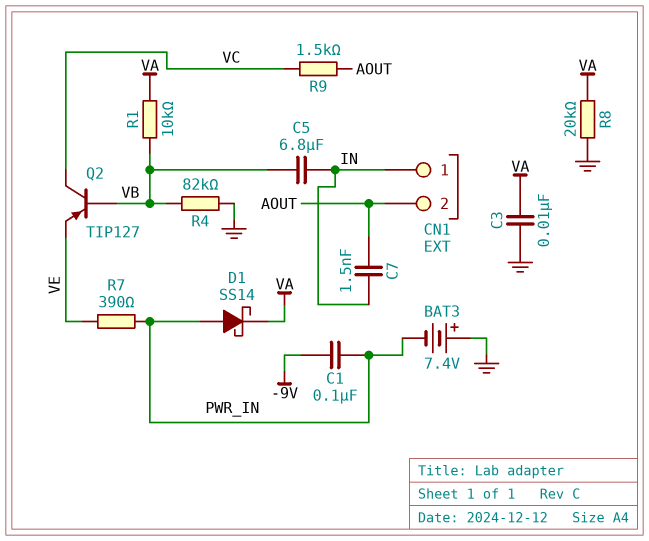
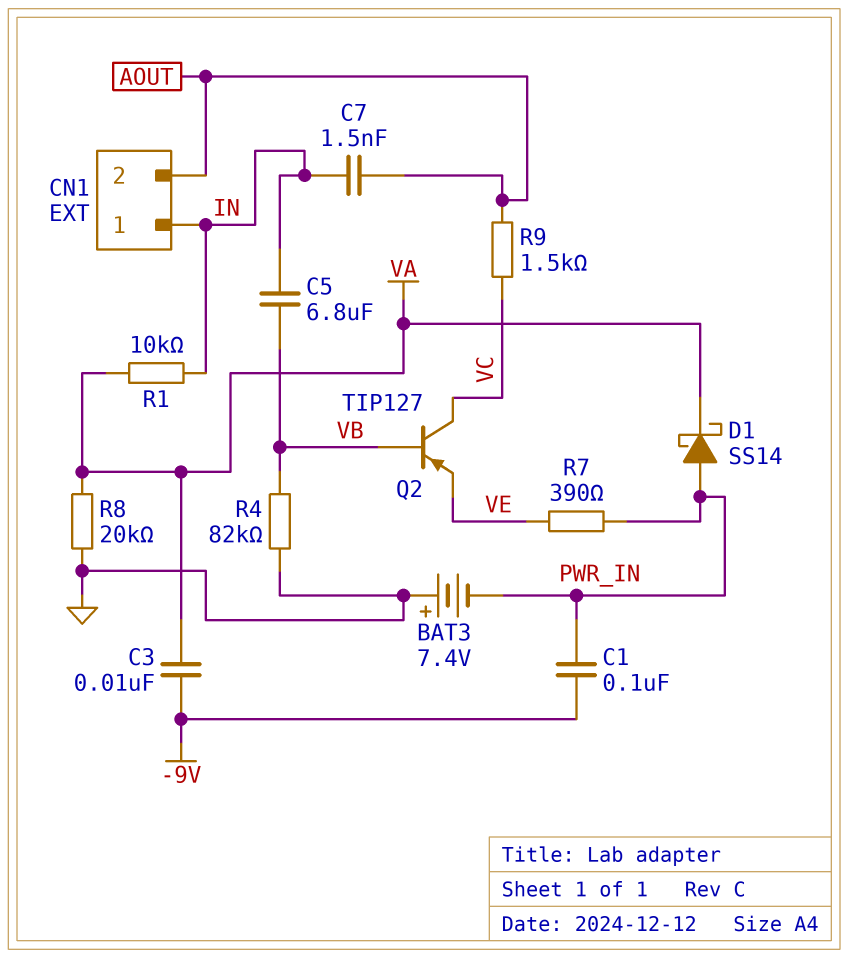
C3: 10nF (GND, VA) -> 10nF (-9V, VA)
R1: 10k (VA, VB) -> 10k (IN, VA)

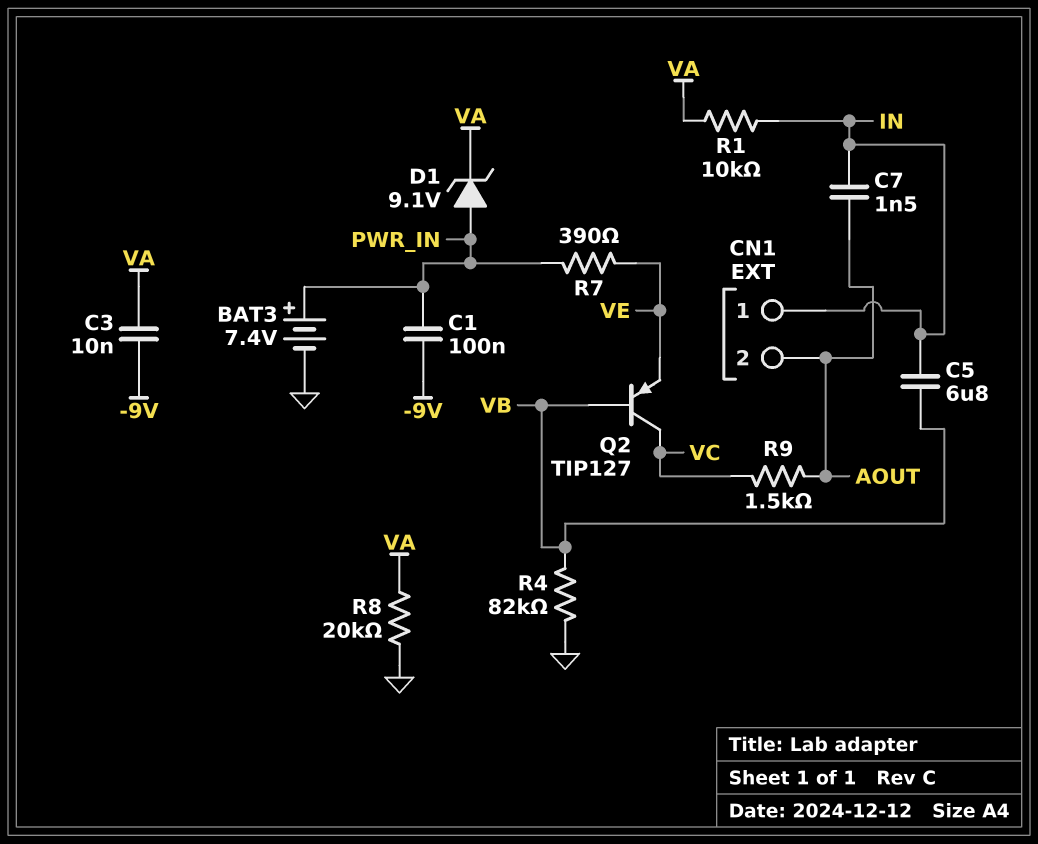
BAT3: 7.4V (plus GND, minus PWR_IN) -> 7.4V (plus PWR_IN, minus GND)
D1: schottky SS14 (A PWR_IN, K VA) -> zener 9.1V (A PWR_IN, K VA)

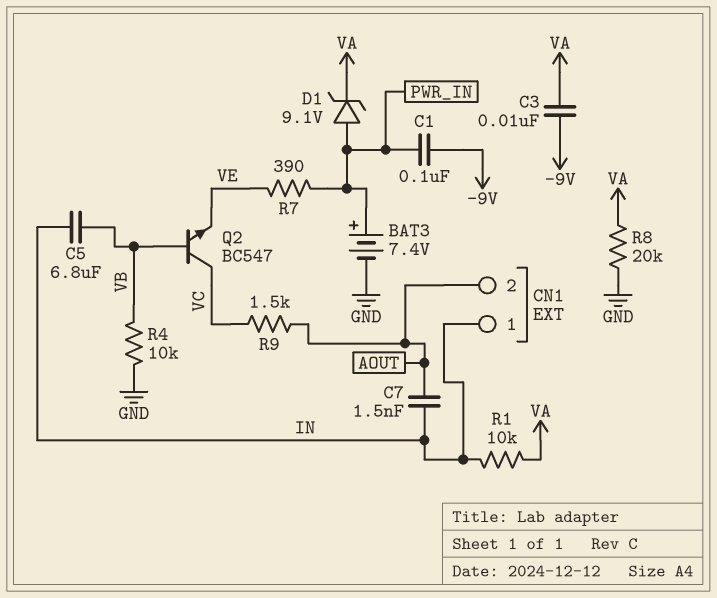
Q2: PNP TIP127 (B VB, C VC, E VE) -> NPN BC547 (B VB, C VC, E VE)
R4: 82k (GND, VB) -> 10k (GND, VB)

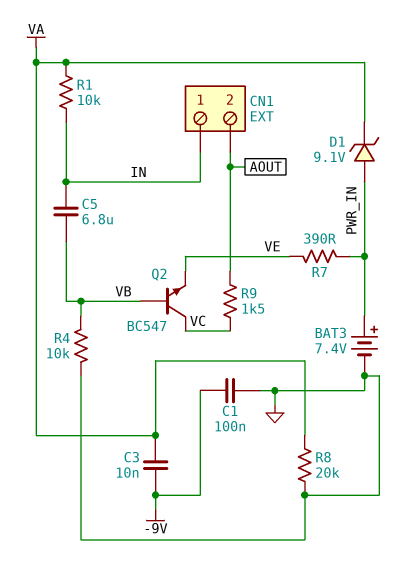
C1: 100nF (-9V, PWR_IN) -> 100nF (-9V, GND)
C7: 1.5nF (AOUT, IN) -> none

